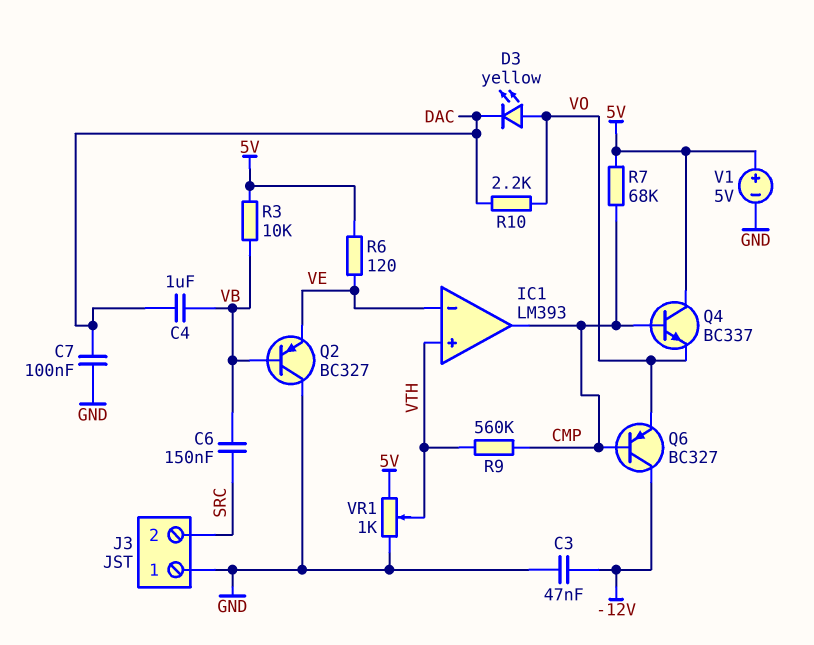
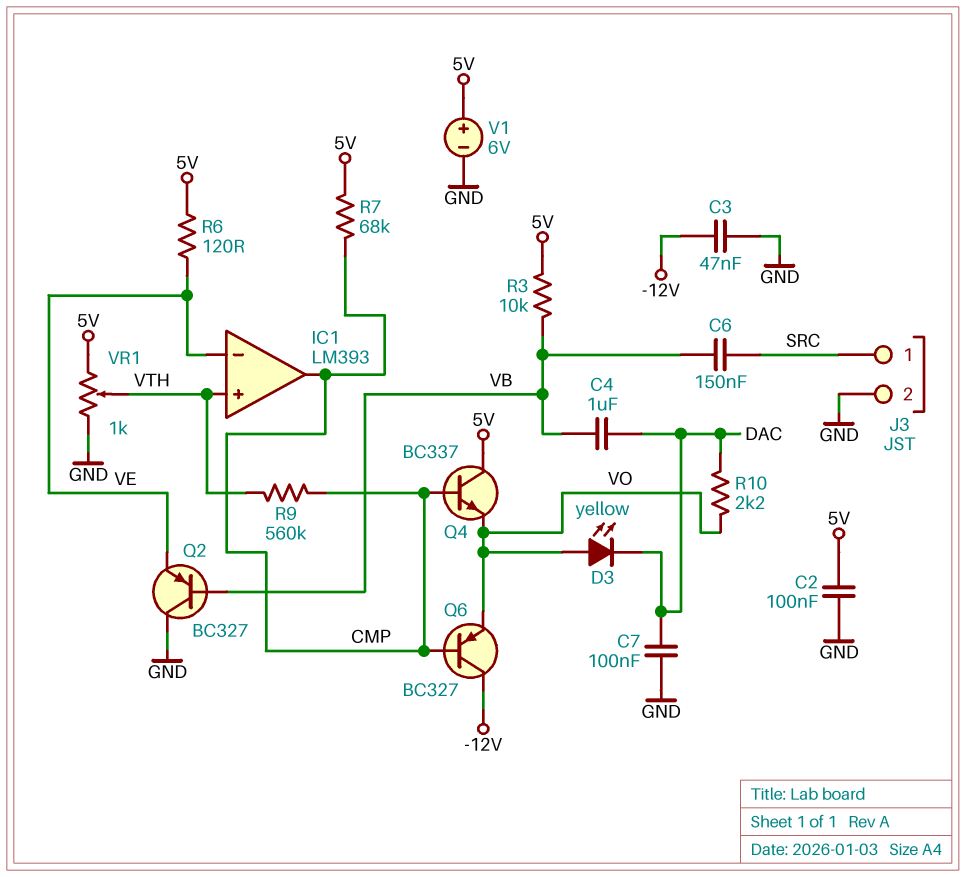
C2: none -> 100nF (5V, GND)
J3 pin 1: GND -> SRC
J3 pin 2: SRC -> GND
V1: 5V (plus 5V, minus GND) -> 6V (plus 5V, minus GND)

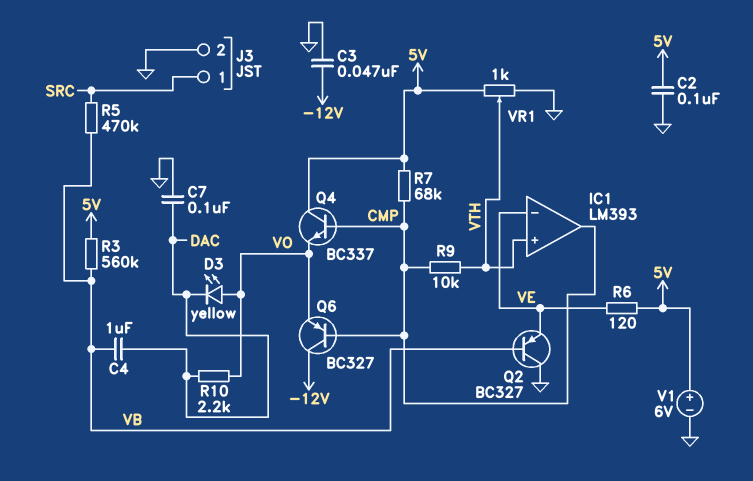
C6: 150nF (SRC, VB) -> none
R3: 10k (5V, VB) -> 560k (5V, VB)
R5: none -> 470k (SRC, VB)
R9: 560k (CMP, VTH) -> 10k (CMP, VTH)

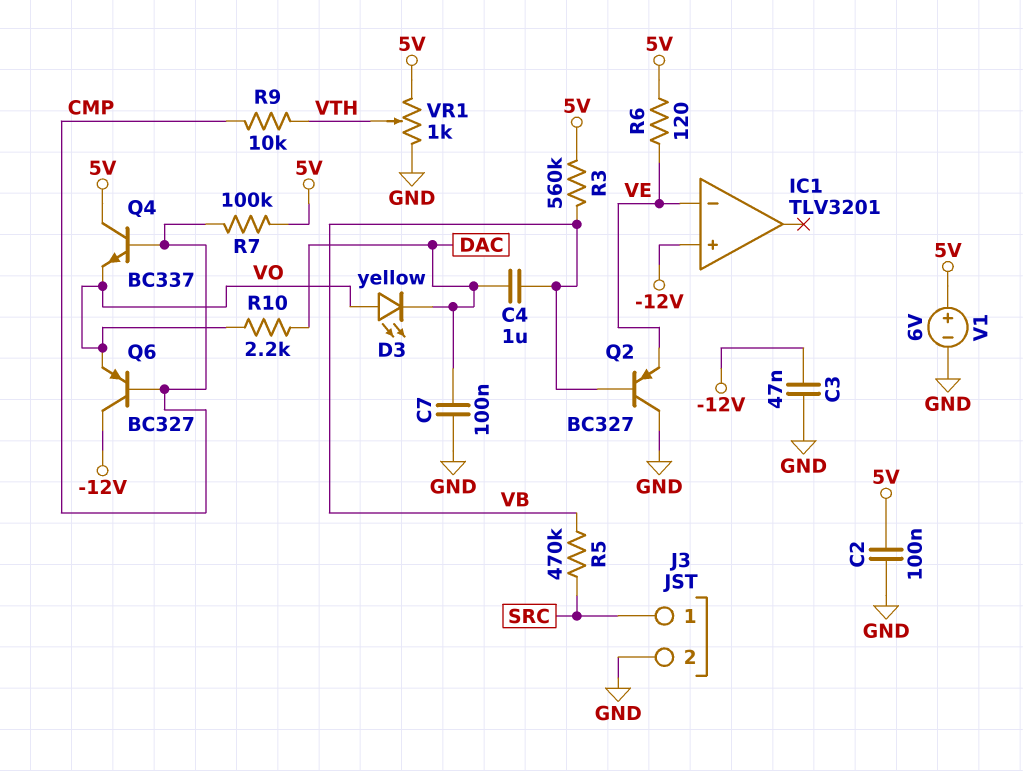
IC1: LM393 -> TLV3201
IC1 pin in+: VTH -> -12V
IC1 pin out: CMP -> none
R7: 68k (5V, CMP) -> 100k (5V, CMP)

